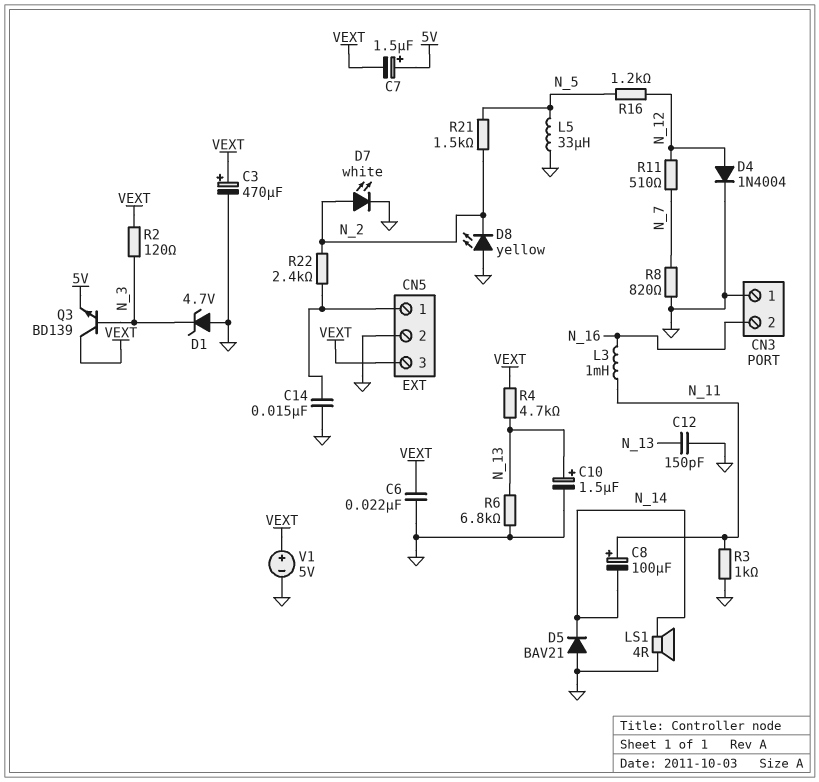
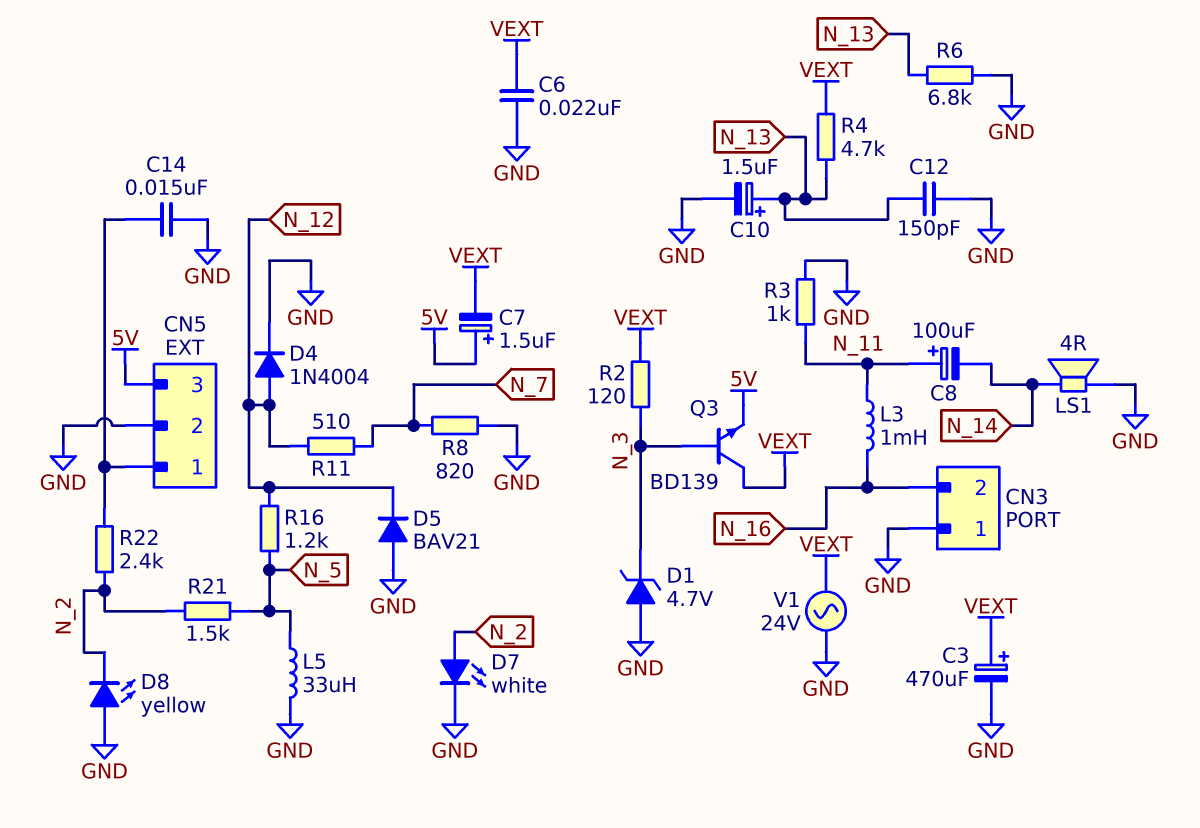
CN5 pin 3: VEXT -> 5V
D5: diode BAV21 (A GND, K N_14) -> diode BAV21 (A GND, K N_12)
V1: 5V (plus VEXT, minus GND) -> AC 24V (GND, VEXT)

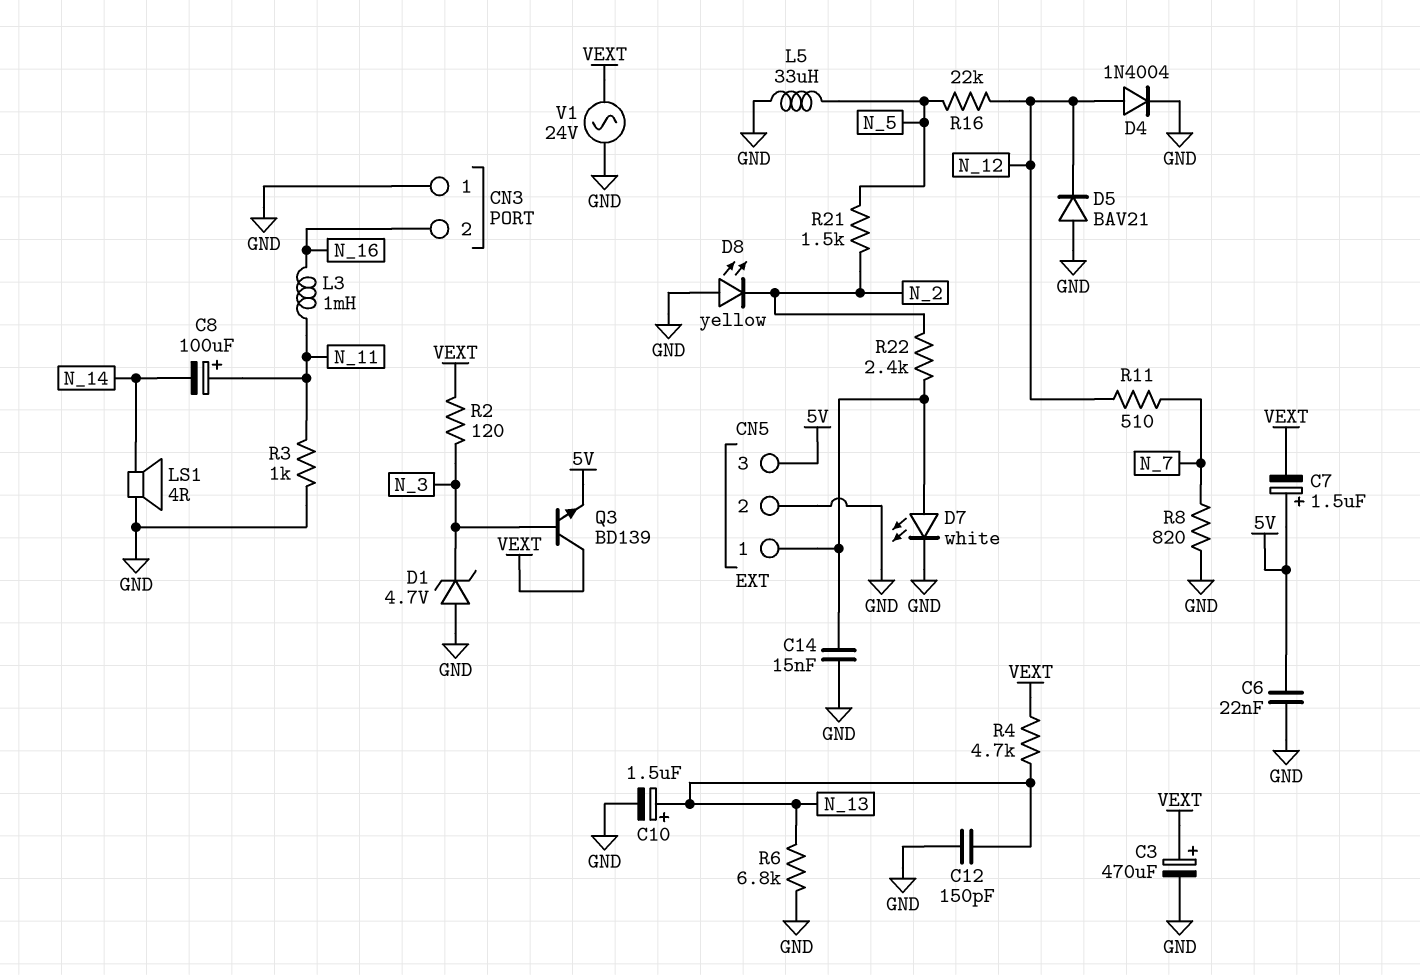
C6: 22nF (GND, VEXT) -> 22nF (5V, GND)
D7: LED white (A N_2, K GND) -> LED white (A CN5/1, K GND)
R16: 1.2k (N_5, N_12) -> 22k (N_5, N_12)

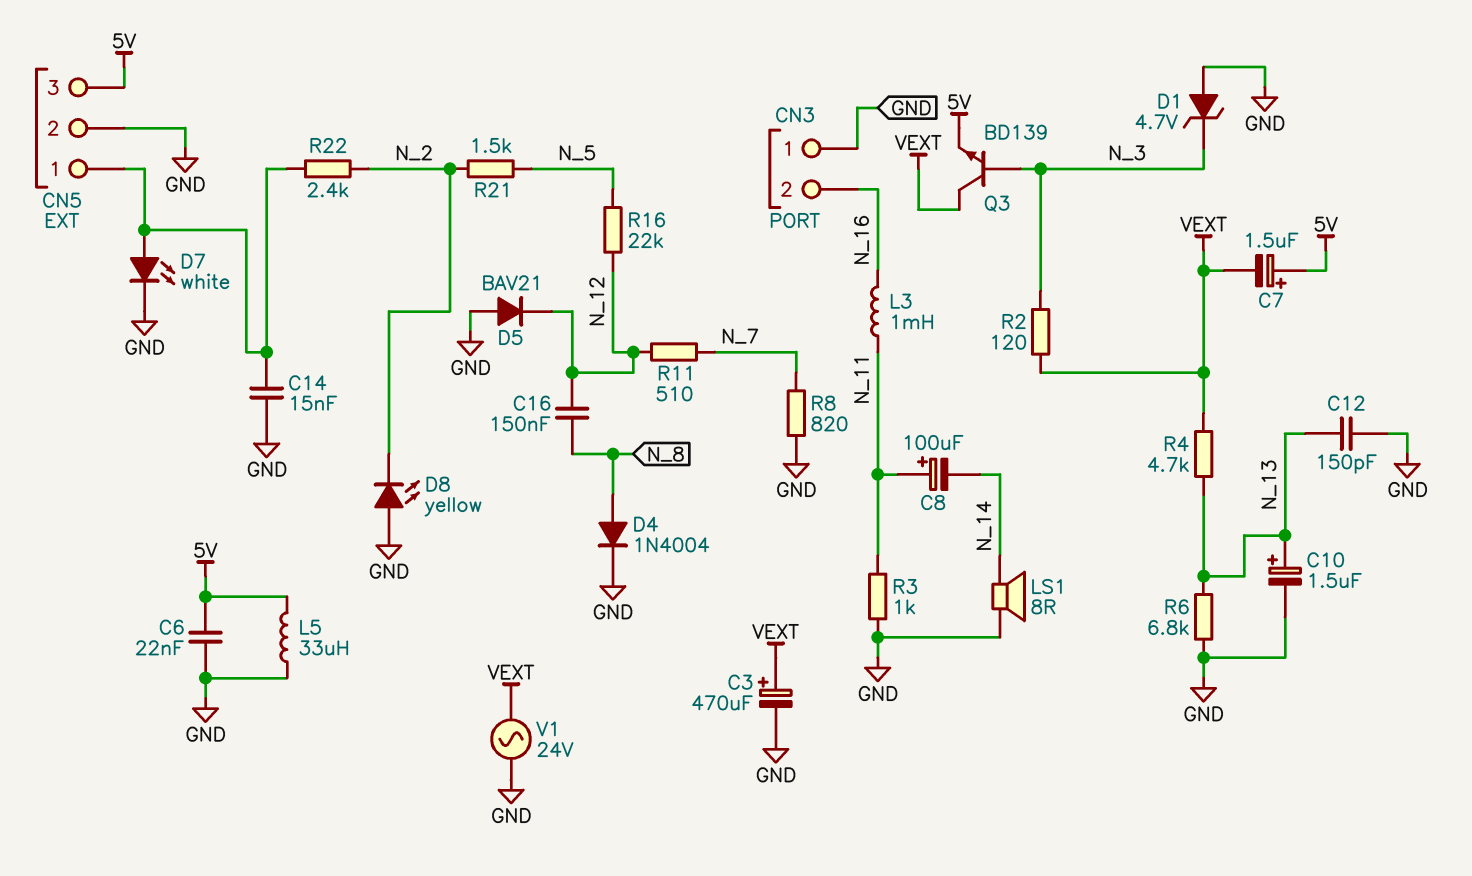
C16: none -> 150nF (N_8, N_12)
D4: diode 1N4004 (A N_12, K GND) -> diode 1N4004 (A N_8, K GND)
L5: 33uH (GND, N_5) -> 33uH (5V, GND)
LS1: speaker 4R (GND, N_14) -> speaker 8R (GND, N_14)

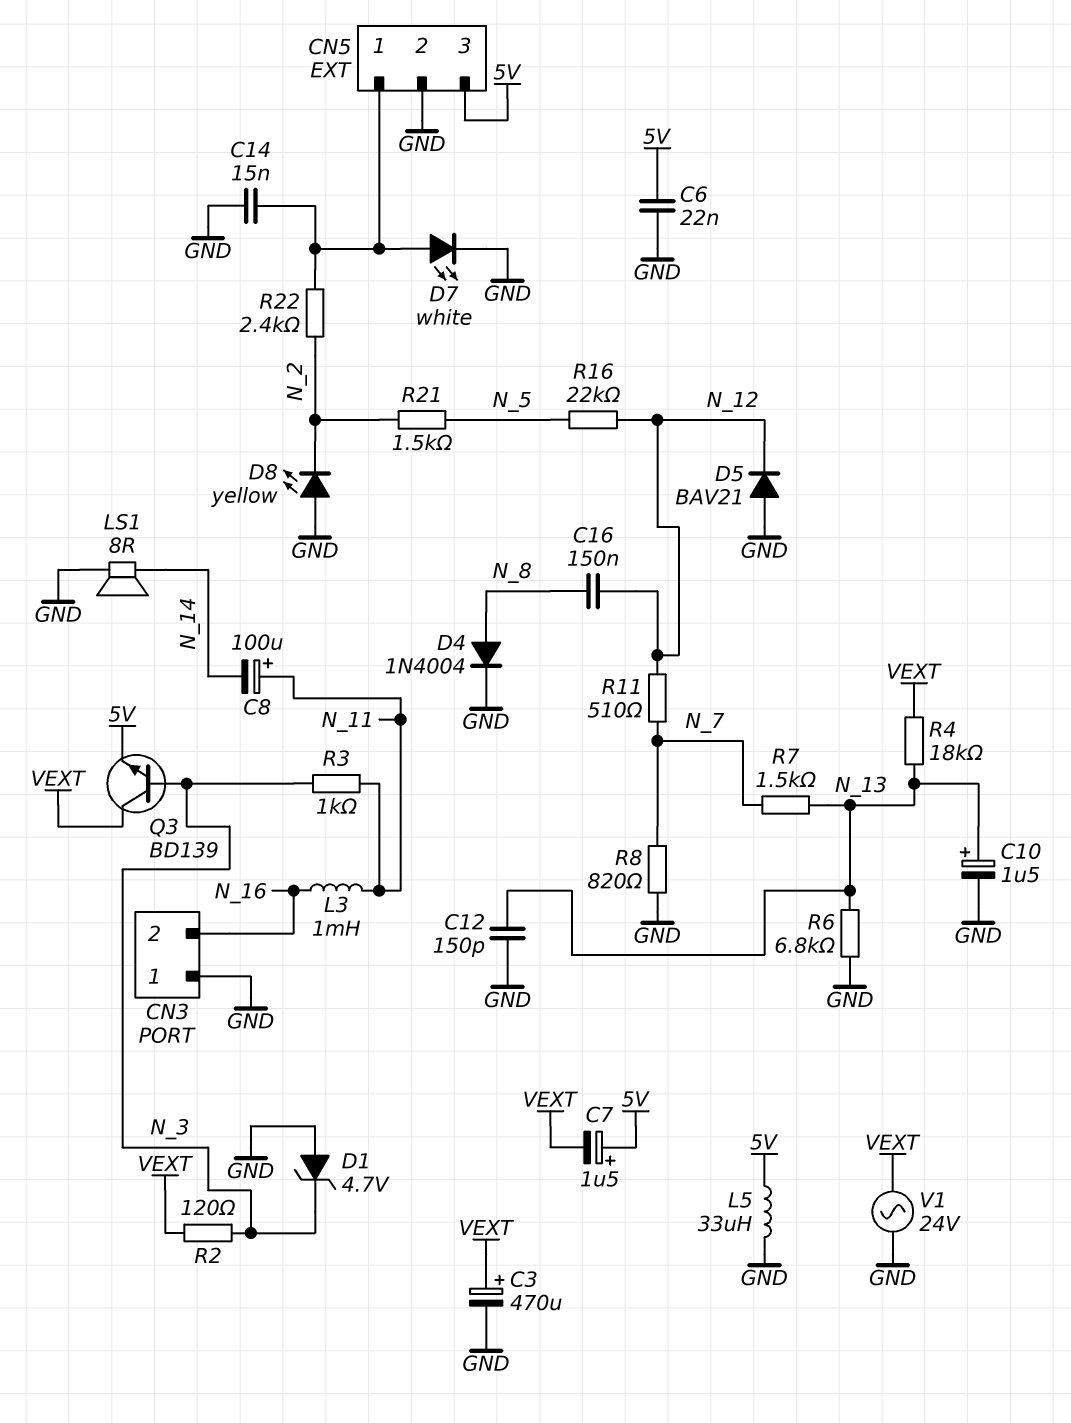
R3: 1k (GND, N_11) -> 1k (N_3, N_11)
R4: 4.7k (N_13, VEXT) -> 18k (N_13, VEXT)
R7: none -> 1.5k (N_7, N_13)

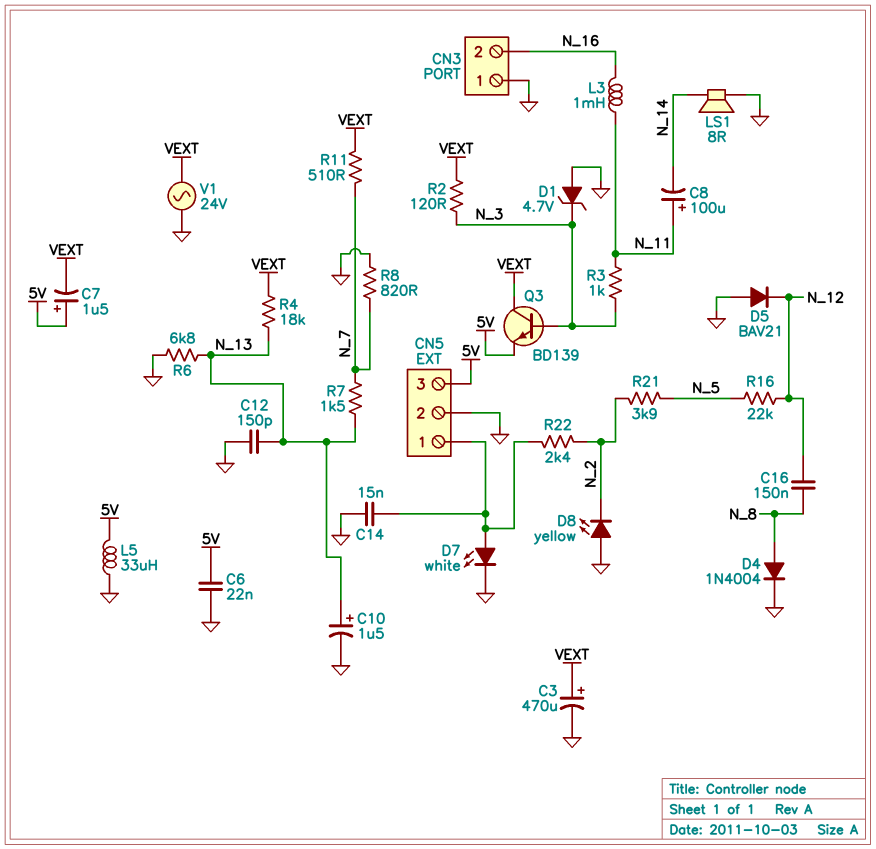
R11: 510 (N_7, N_12) -> 510 (N_7, VEXT)
R21: 1.5k (N_2, N_5) -> 3.9k (N_2, N_5)

